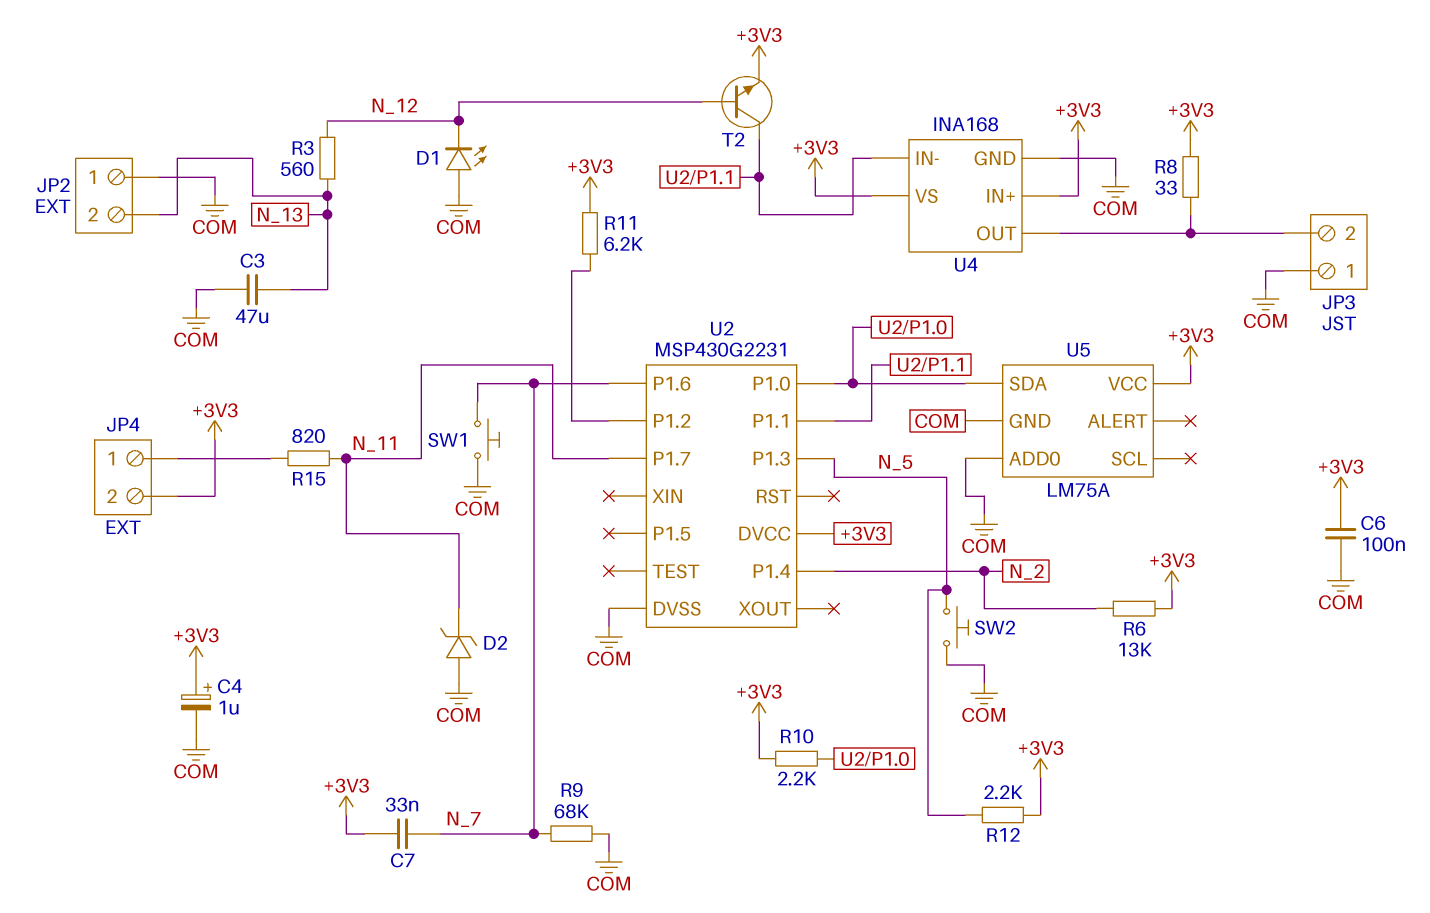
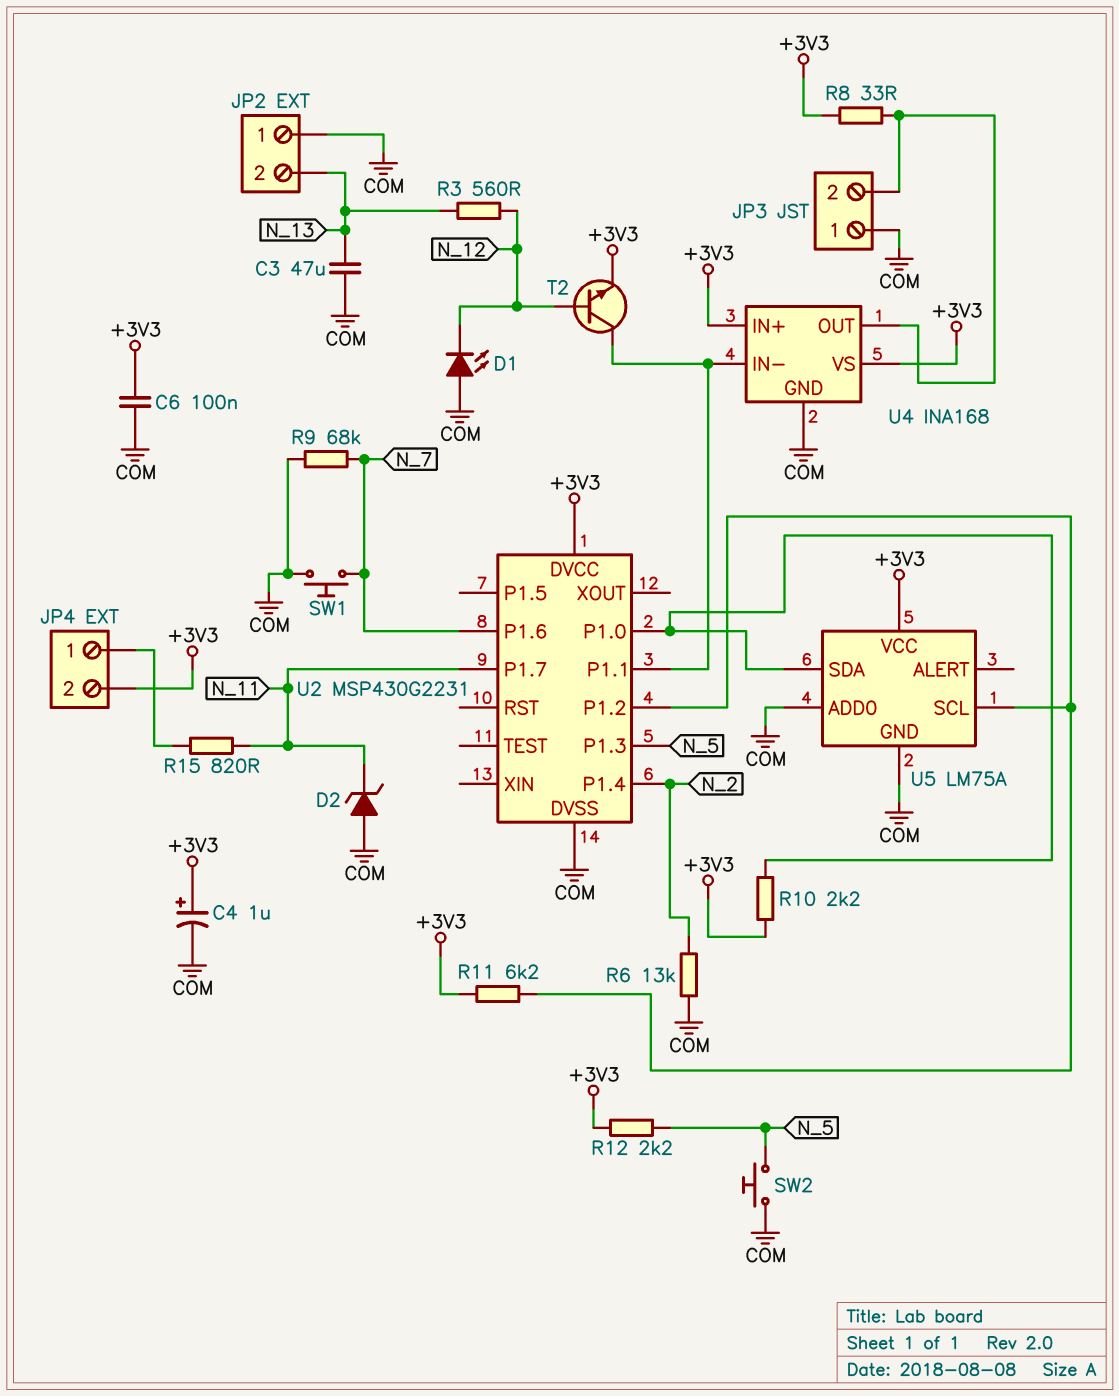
C7: 33nF (+3V3, N_7) -> none
R6: 13k (+3V3, N_2) -> 13k (COM, N_2)
U5 pin SCL: none -> U2/P1.2

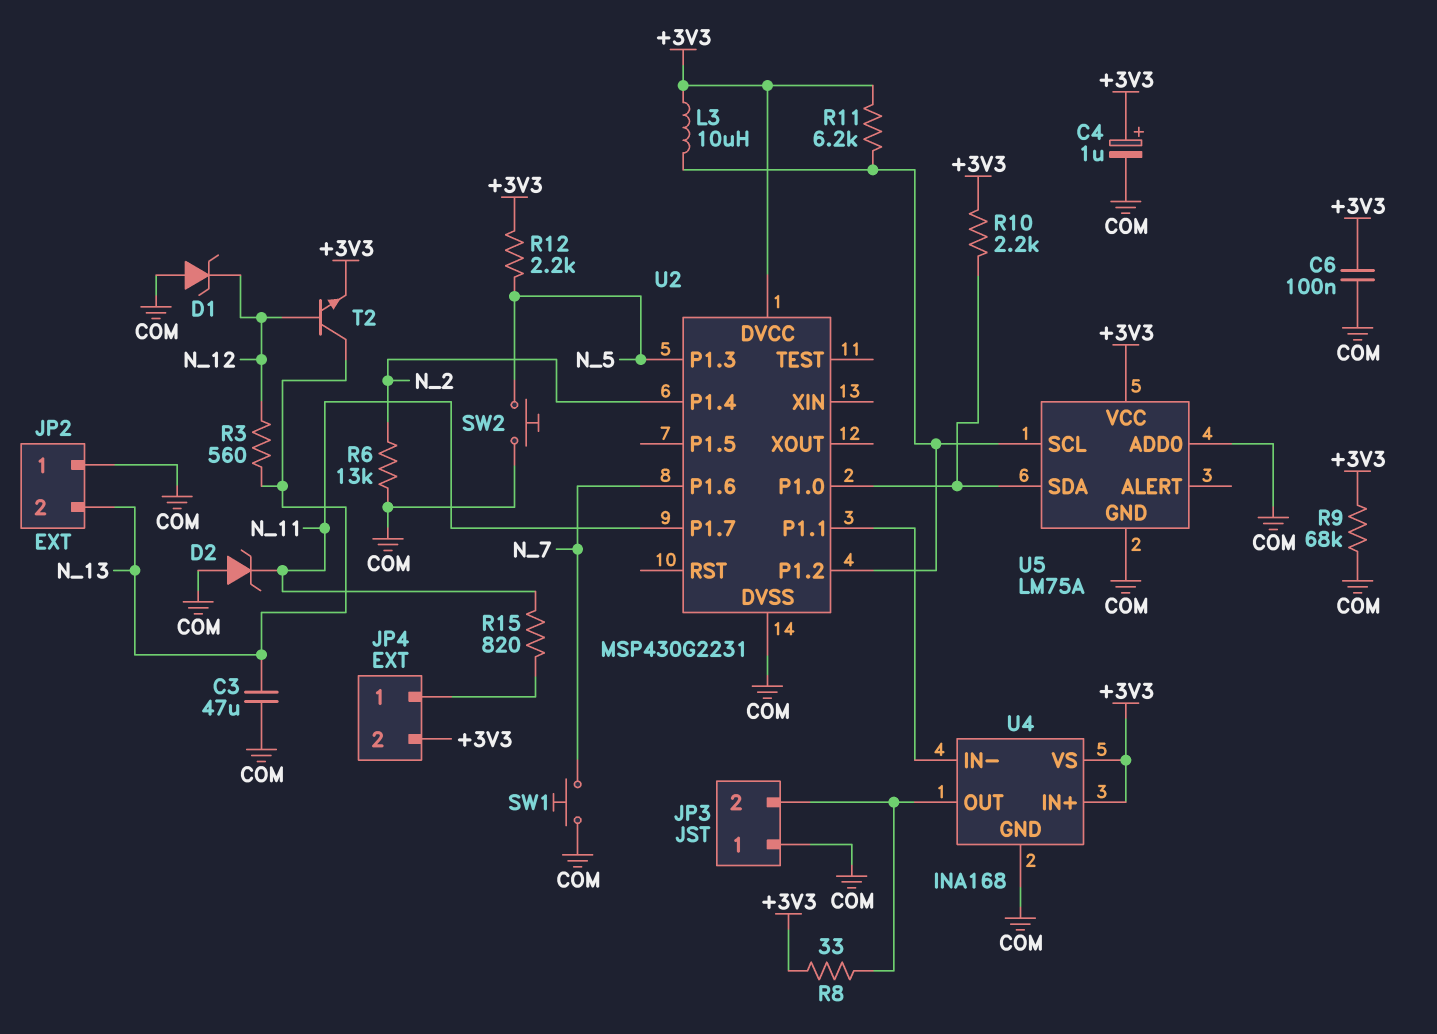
D1: LED (A COM, K N_12) -> zener (A COM, K N_12)
L3: none -> 10uH (+3V3, U2/P1.2)
R9: 68k (COM, N_7) -> 68k (+3V3, COM)
T2: NPN (B N_12, C U2/P1.1, E +3V3) -> NPN (B N_12, C N_13, E +3V3)

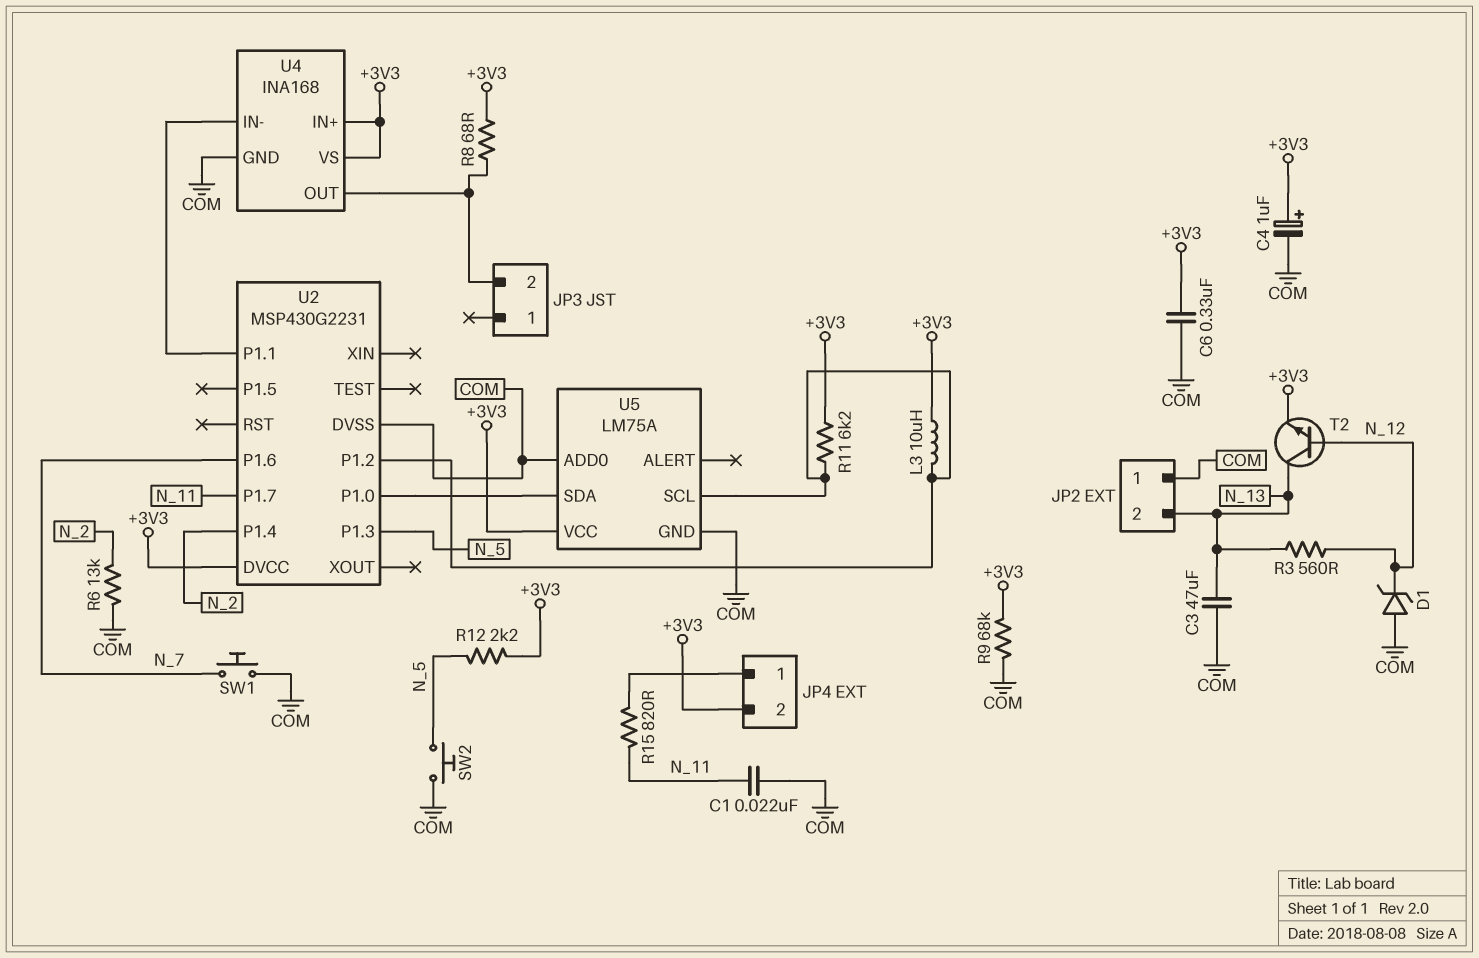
C1: none -> 22nF (COM, N_11)
C6: 100nF (+3V3, COM) -> 330nF (+3V3, COM)
D2: zener (A COM, K N_11) -> none
JP3 pin 1: COM -> none
R8: 33 (+3V3, JP3/2) -> 68 (+3V3, JP3/2)
R10: 2.2k (+3V3, U2/P1.0) -> none

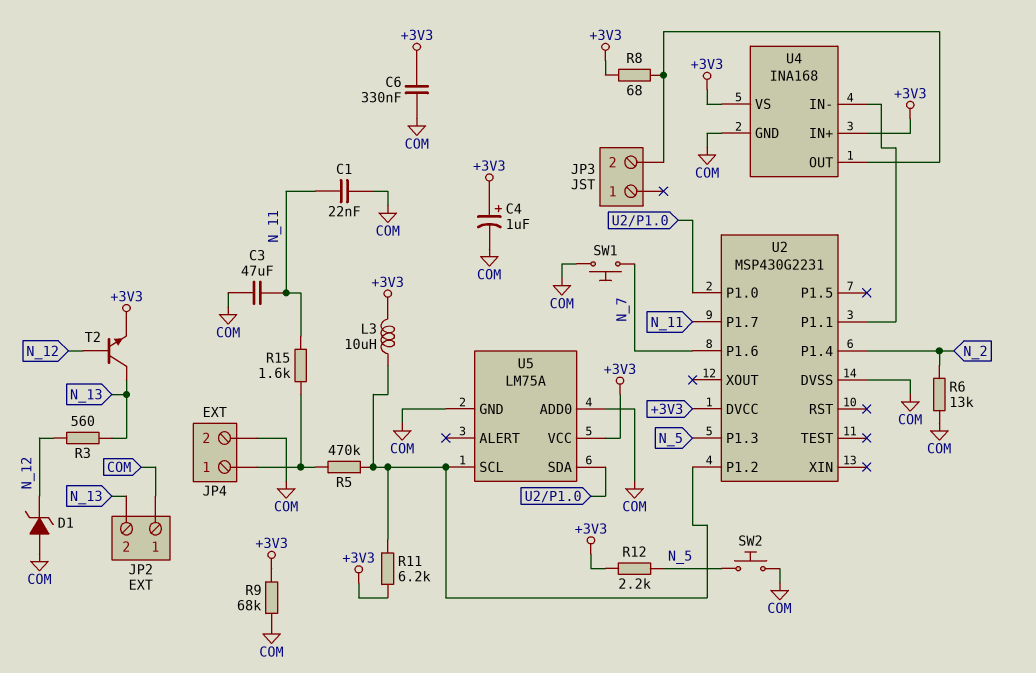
C3: 47uF (COM, N_13) -> 47uF (COM, N_11)
JP4 pin 2: +3V3 -> COM
R5: none -> 470k (JP4/1, U2/P1.2)
R15: 820 (JP4/1, N_11) -> 1.6k (JP4/1, N_11)

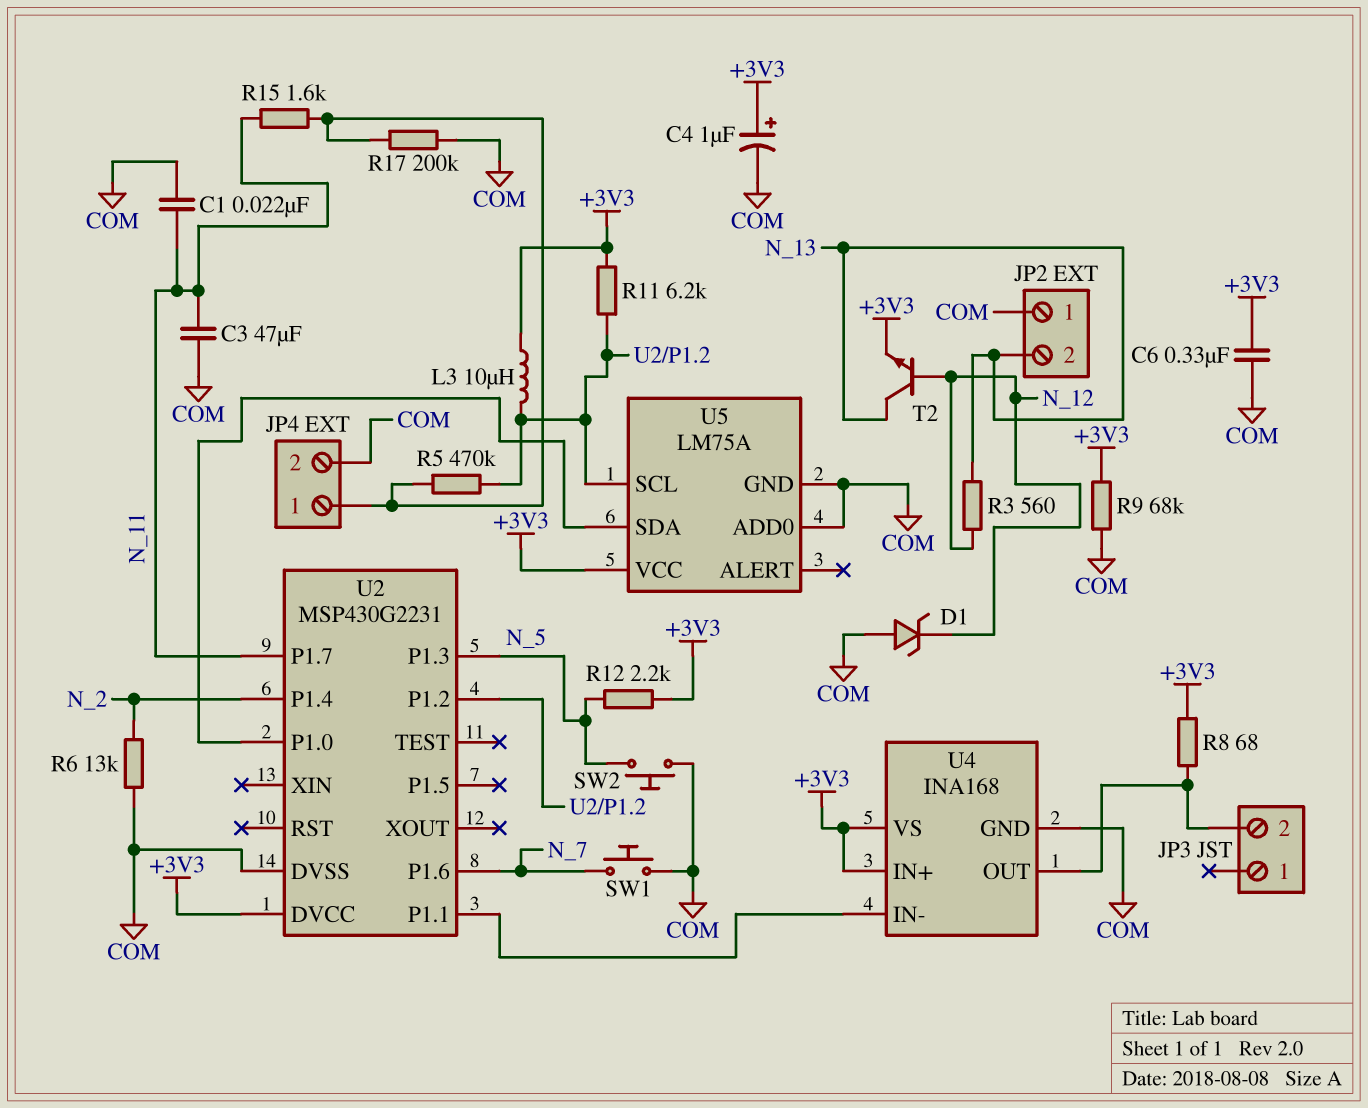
R17: none -> 200k (COM, JP4/1)

